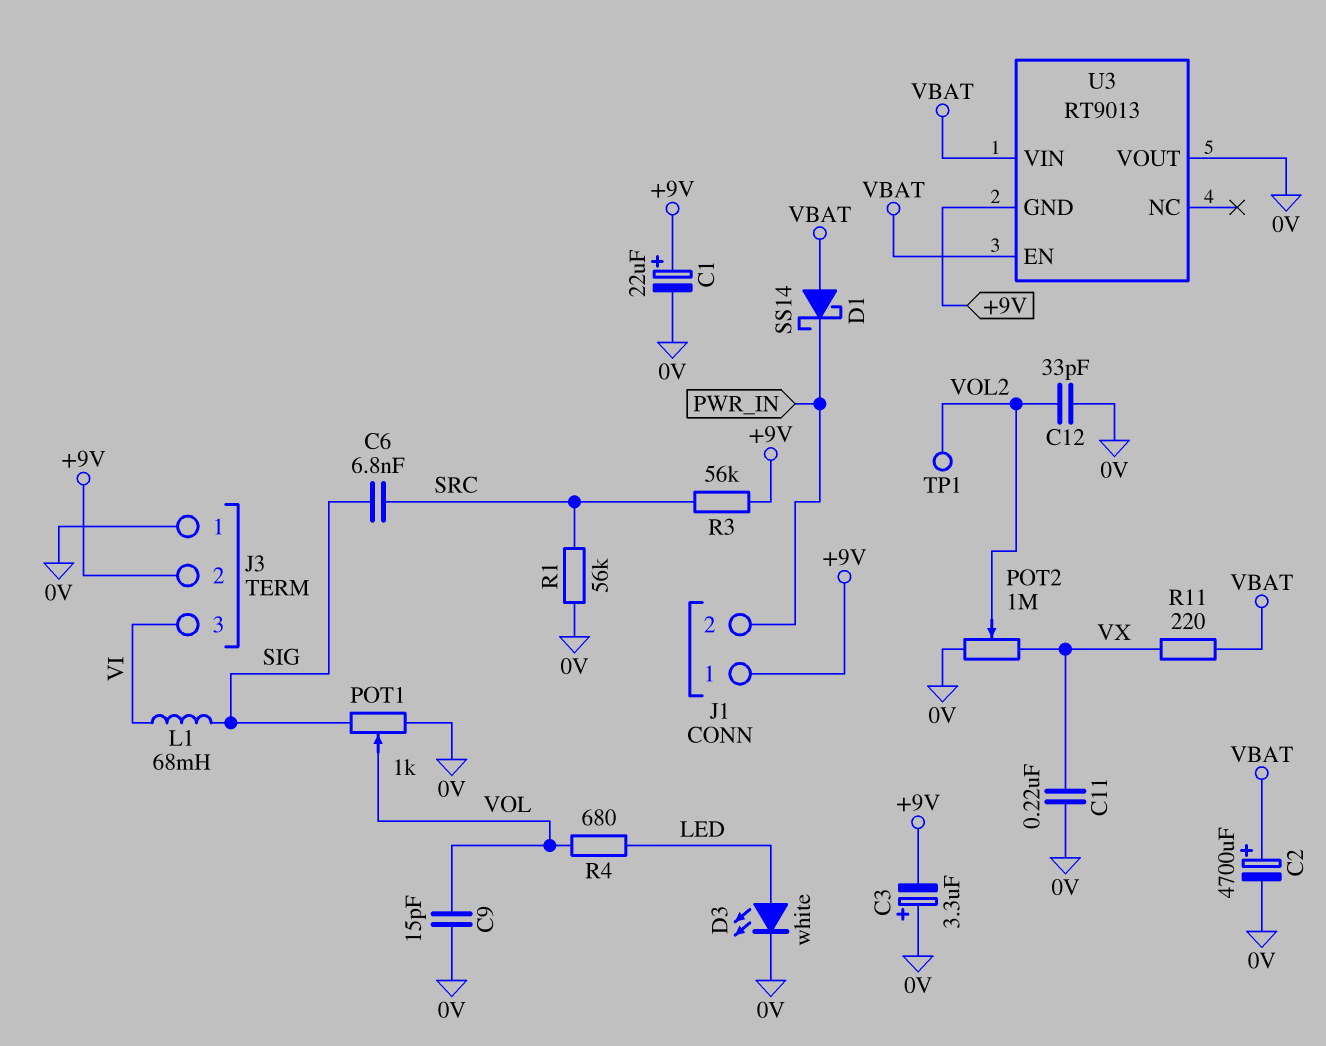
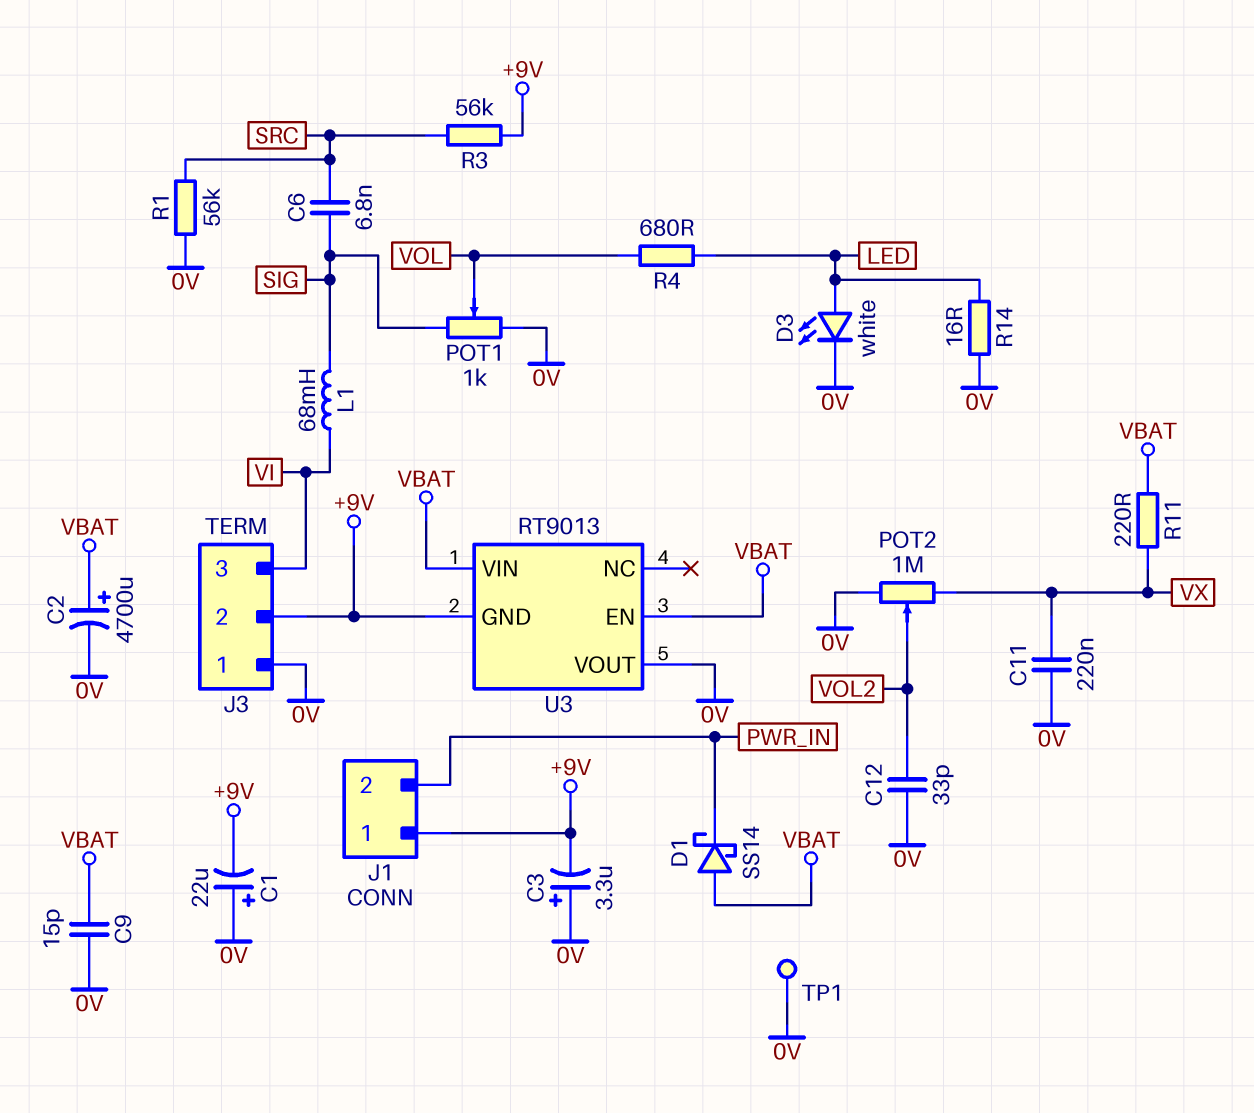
C1: 22uF (plus +9V, minus 0V) -> 22uF (plus 0V, minus +9V)
C9: 15pF (0V, VOL) -> 15pF (0V, VBAT)
R14: none -> 16 (0V, LED)
TP1: test point (VOL2) -> test point (0V)

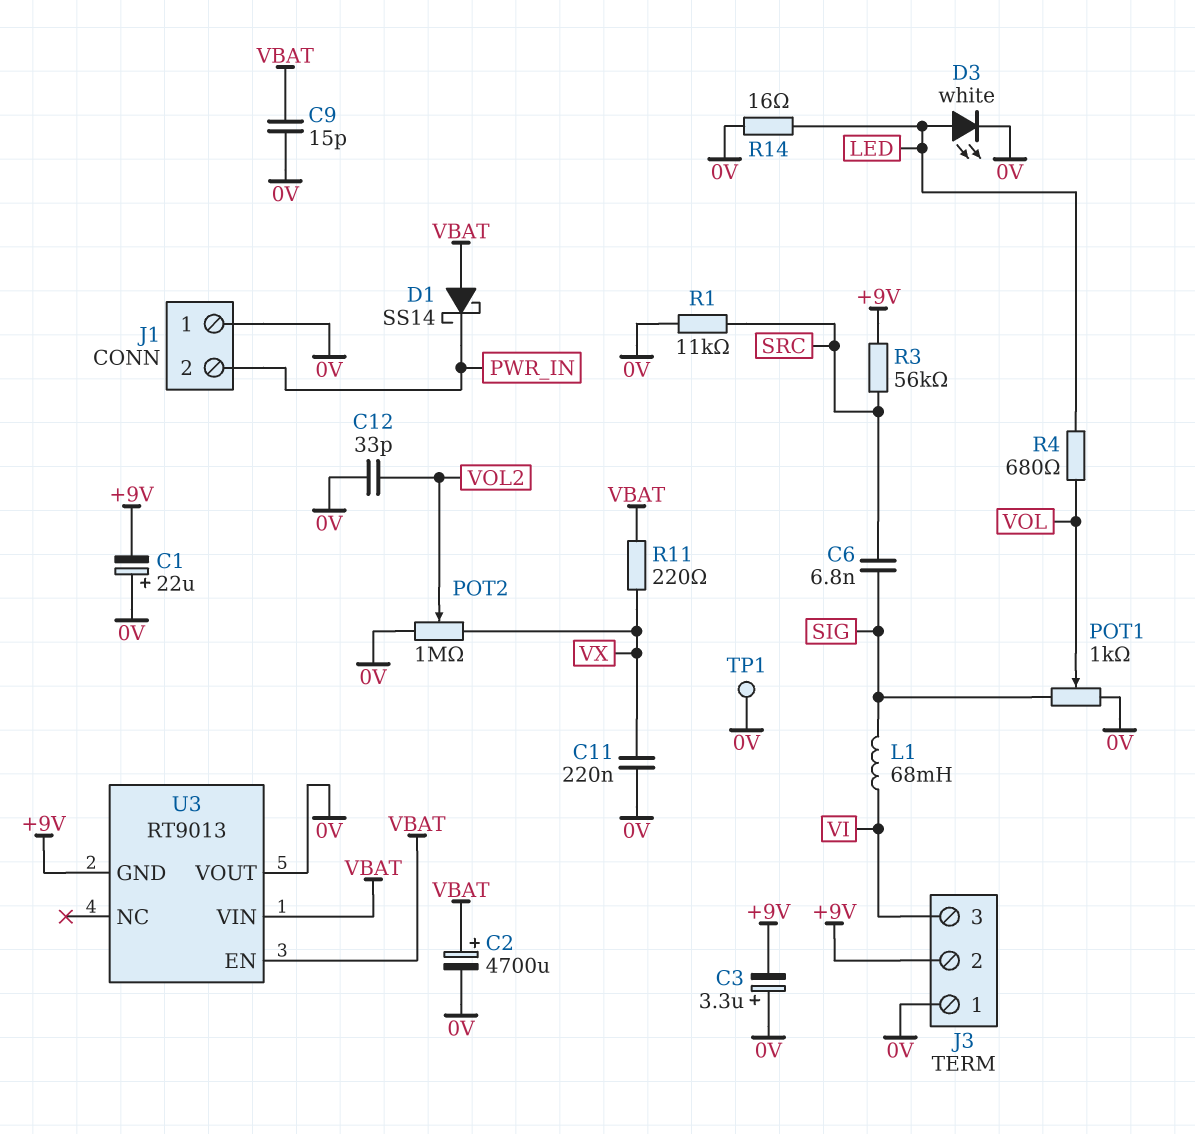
J1 pin 1: +9V -> 0V
R1: 56k (0V, SRC) -> 11k (0V, SRC)

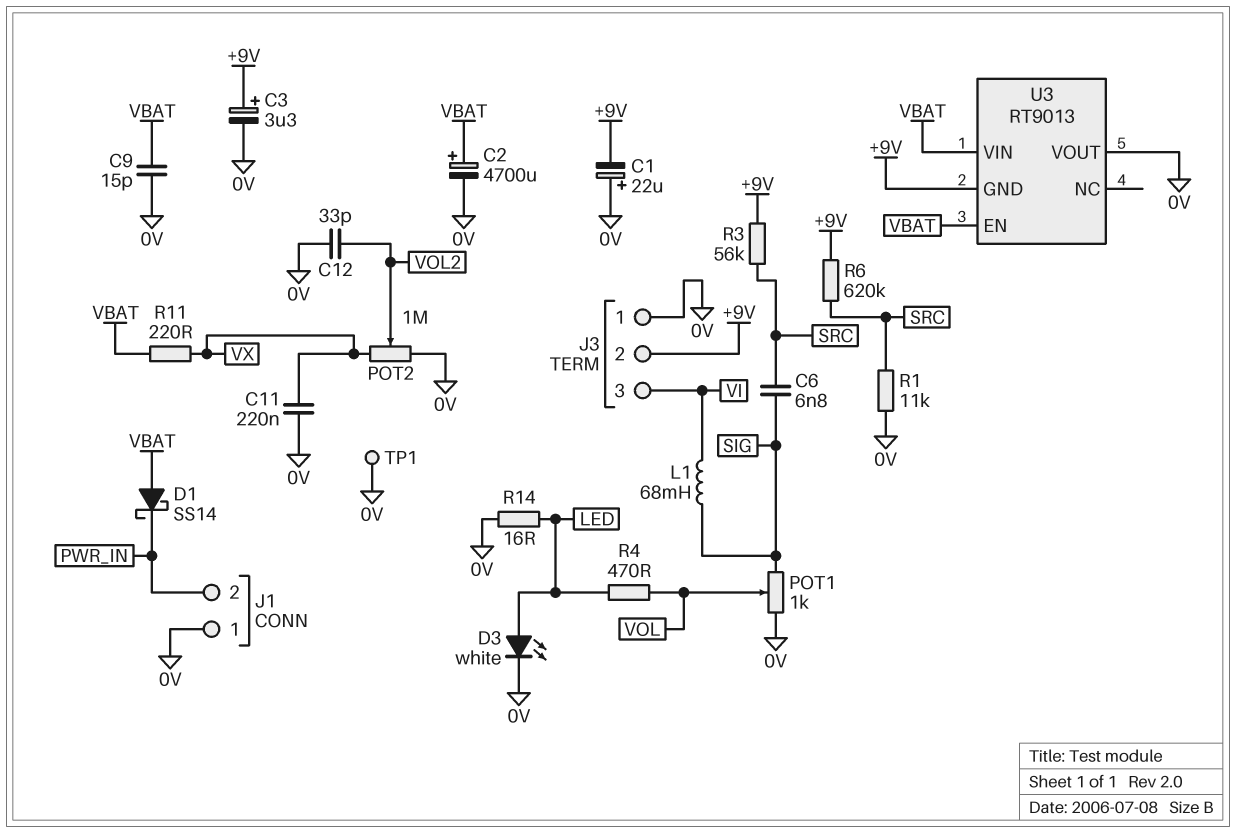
C3: 3.3uF (plus 0V, minus +9V) -> 3.3uF (plus +9V, minus 0V)
R4: 680 (LED, VOL) -> 470 (LED, VOL)
R6: none -> 620k (+9V, SRC)

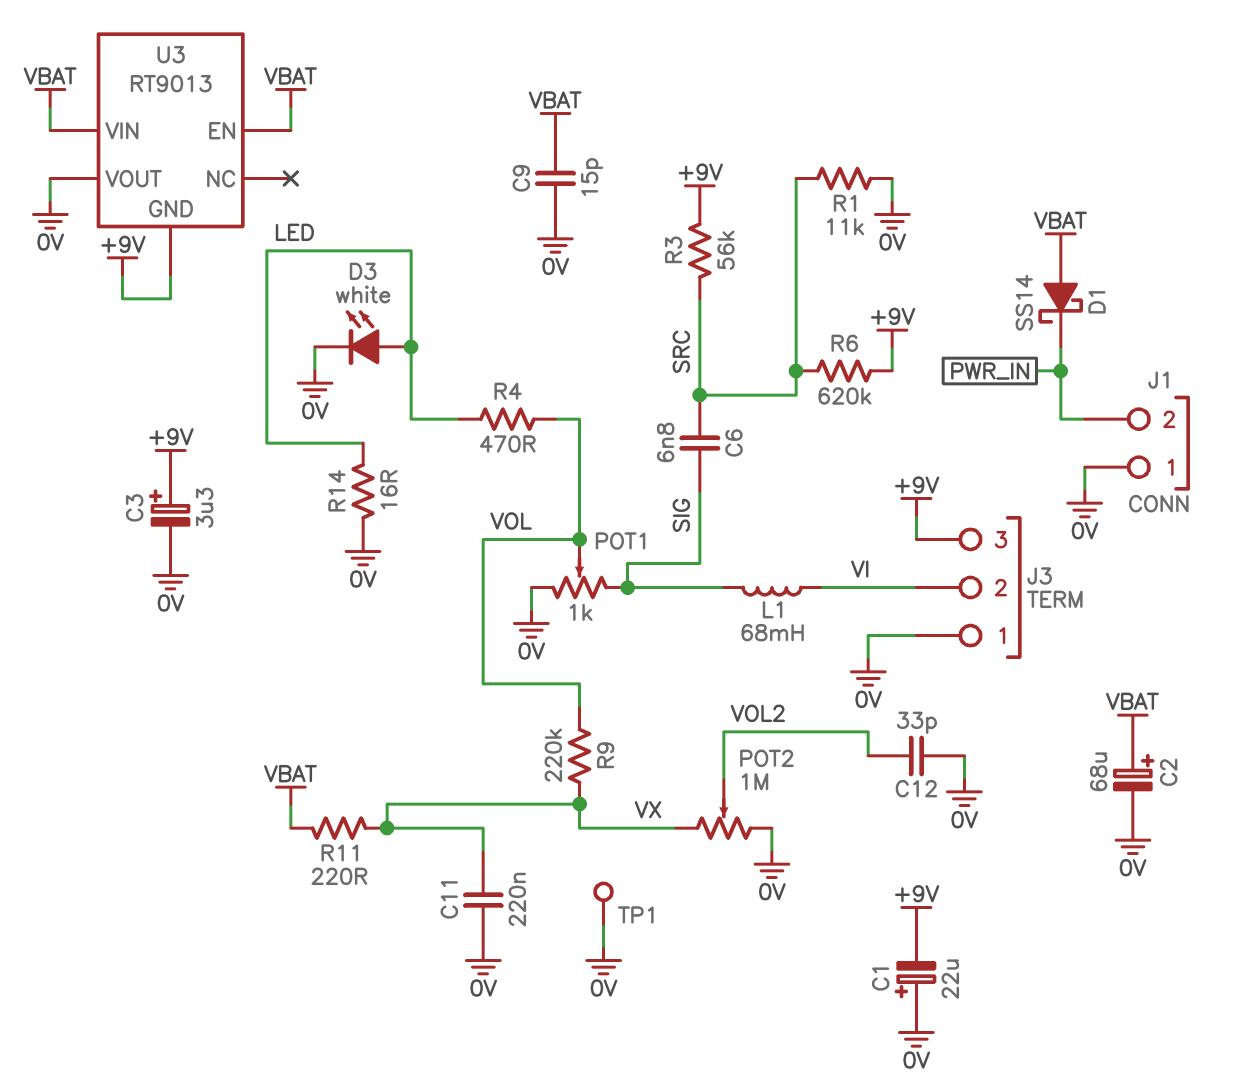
C2: 4700uF (plus VBAT, minus 0V) -> 68uF (plus VBAT, minus 0V)
J3 pin 2: +9V -> VI
J3 pin 3: VI -> +9V
R9: none -> 220k (VOL, VX)

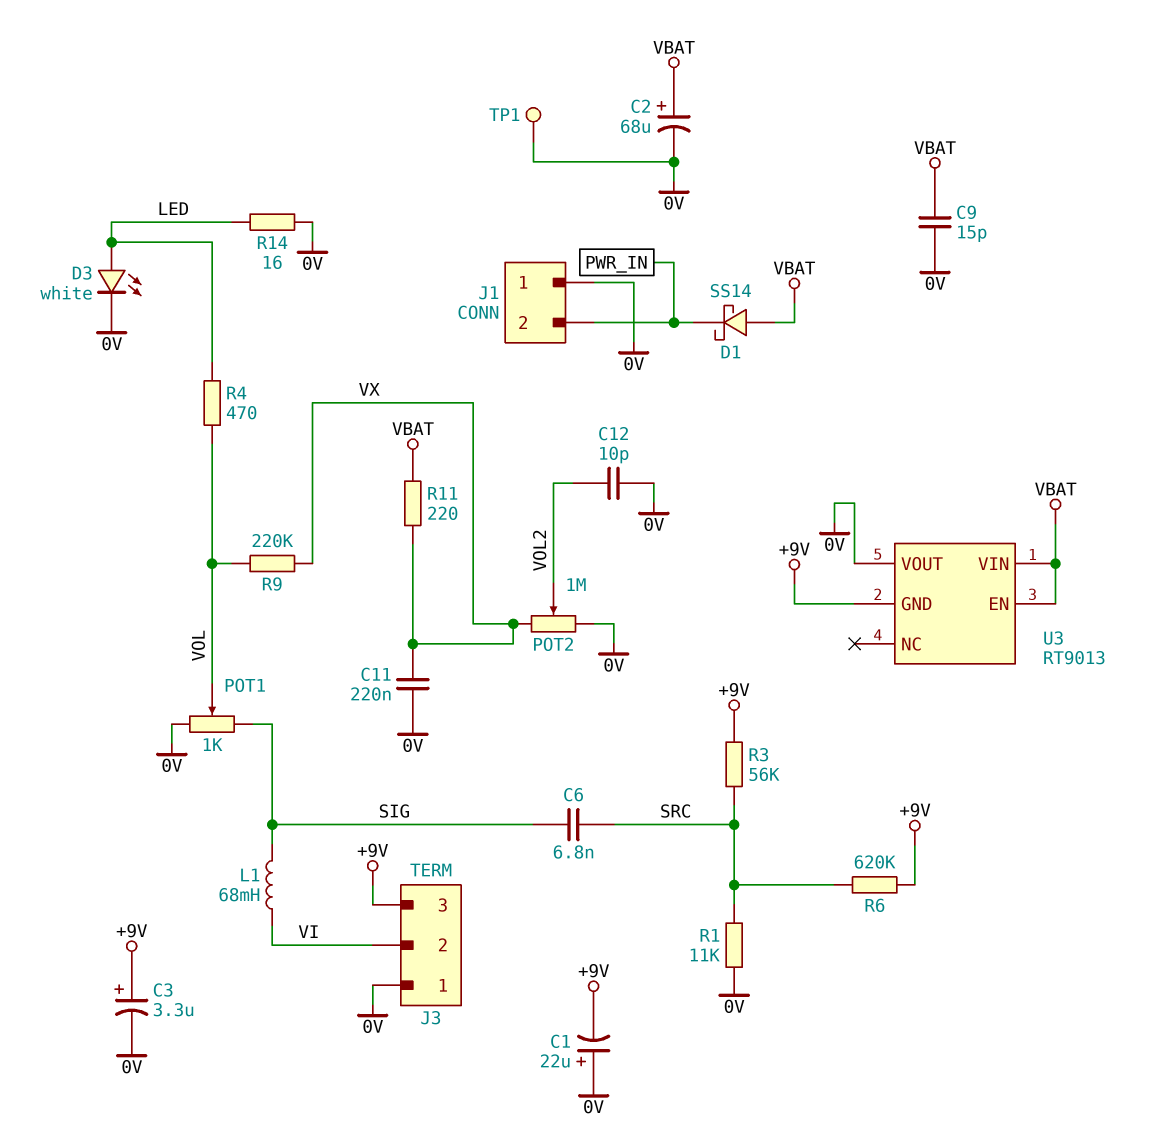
C12: 33pF (0V, VOL2) -> 10pF (0V, VOL2)

